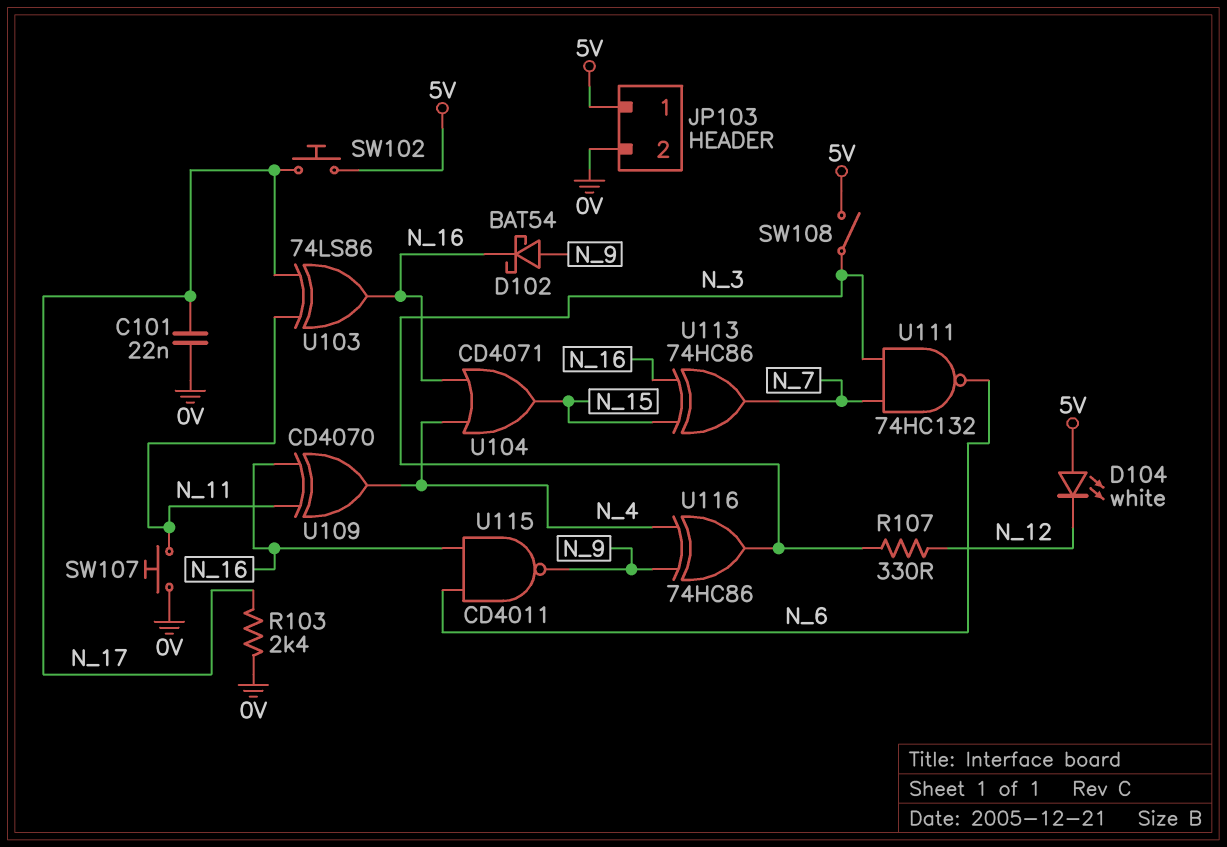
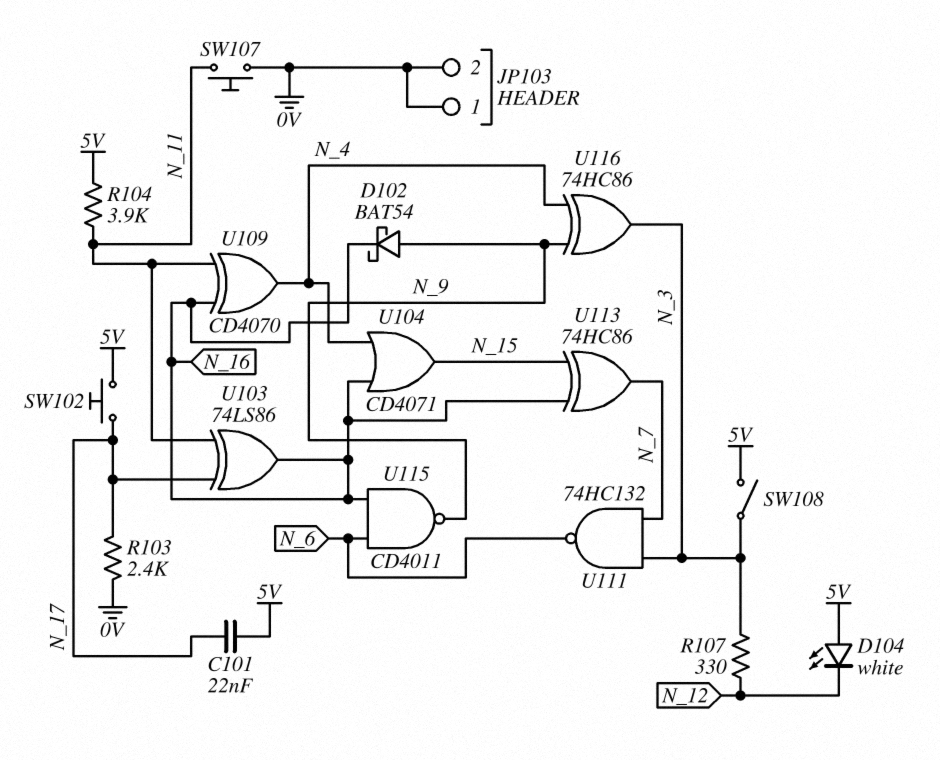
C101: 22nF (0V, N_17) -> 22nF (5V, N_17)
JP103 pin 1: 5V -> 0V
R104: none -> 3.9k (5V, N_11)

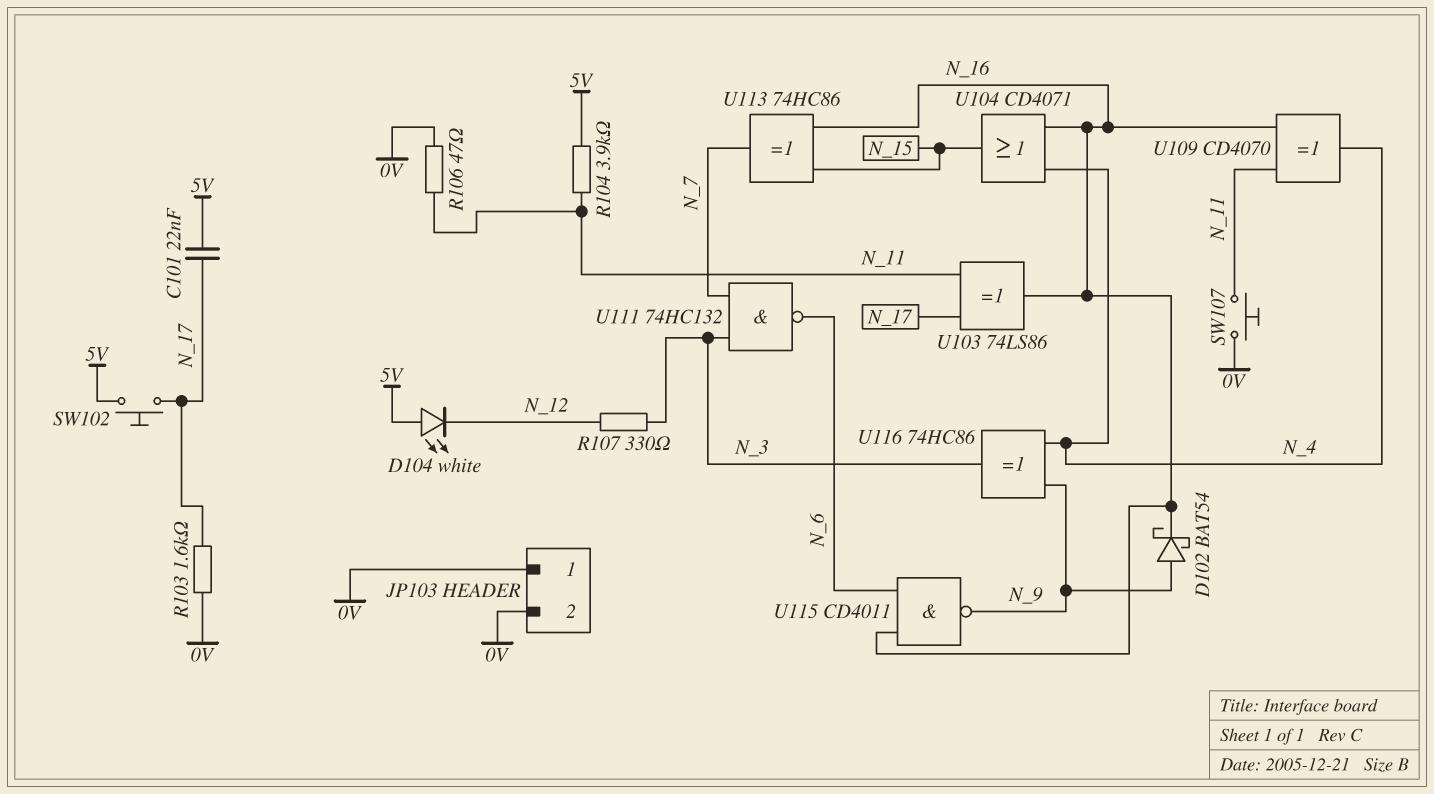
R103: 2.4k (0V, N_17) -> 1.6k (0V, N_17)
R106: none -> 47 (0V, N_11)
SW108: switch (5V, N_3) -> none

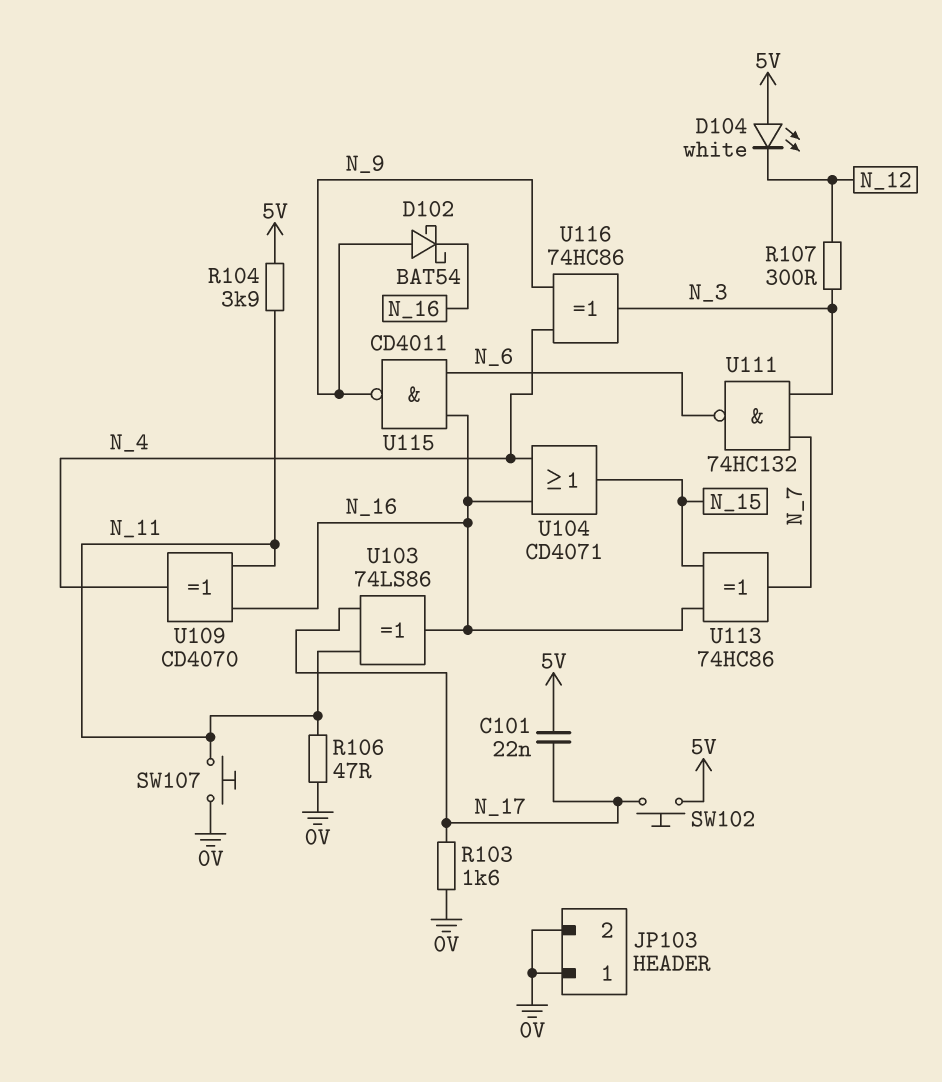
R107: 330 (N_3, N_12) -> 300 (N_3, N_12)

